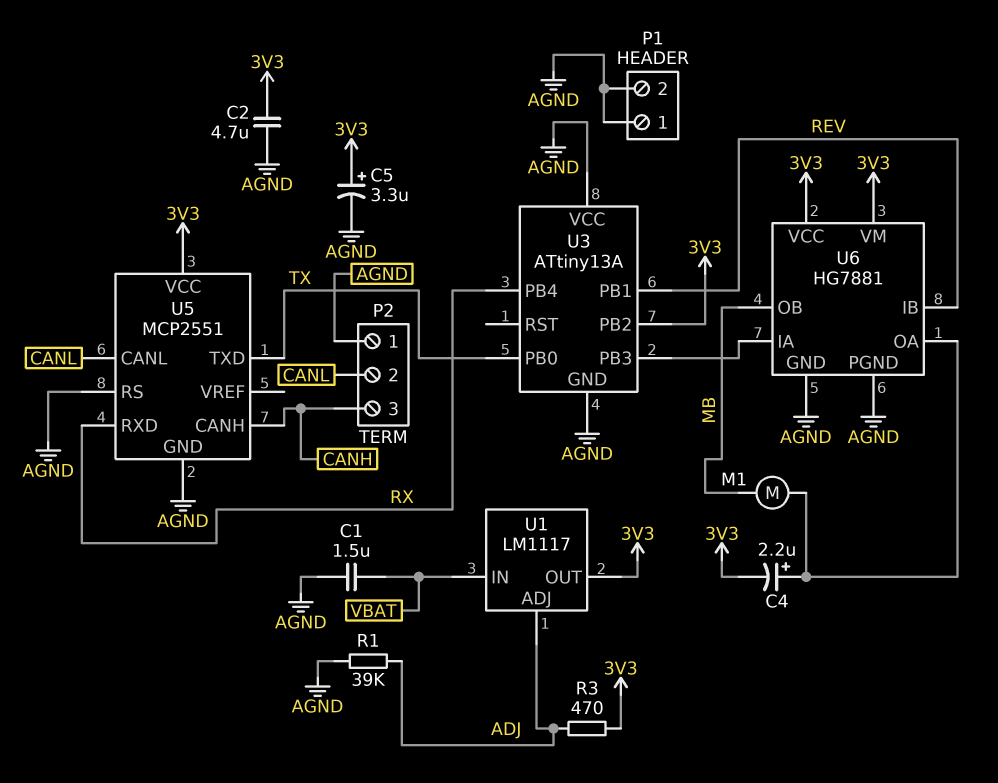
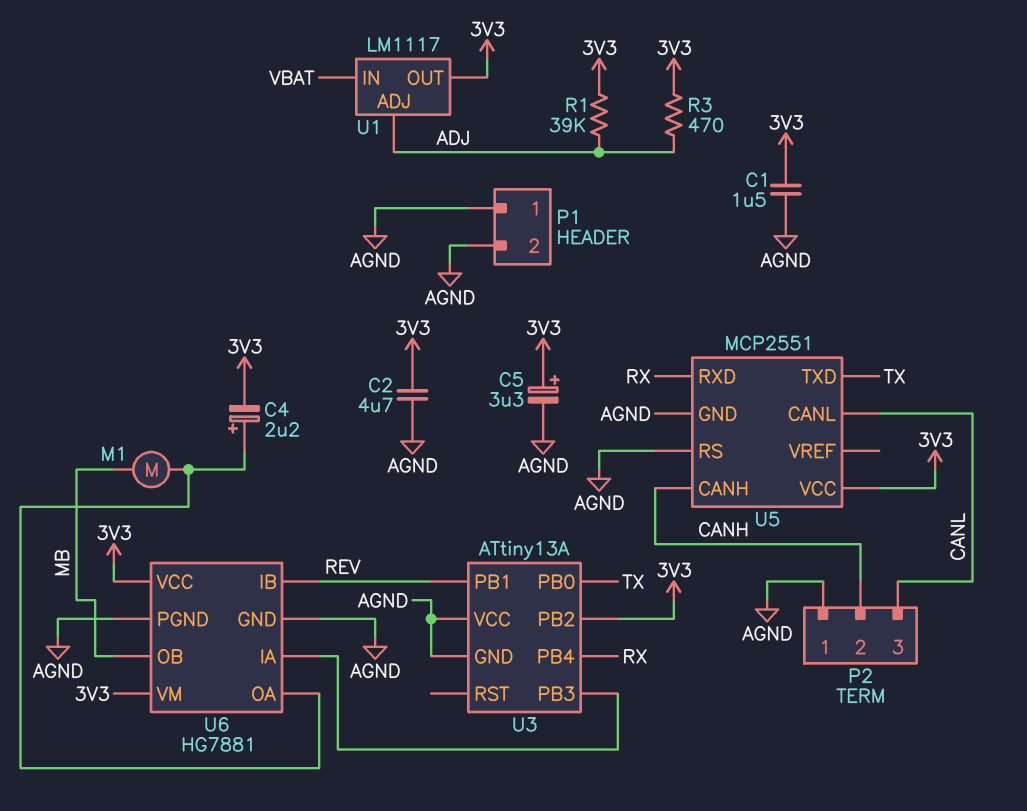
C1: 1.5uF (AGND, VBAT) -> 1.5uF (3V3, AGND)
P2 pin 2: CANL -> CANH
P2 pin 3: CANH -> CANL
R1: 39k (ADJ, AGND) -> 39k (3V3, ADJ)

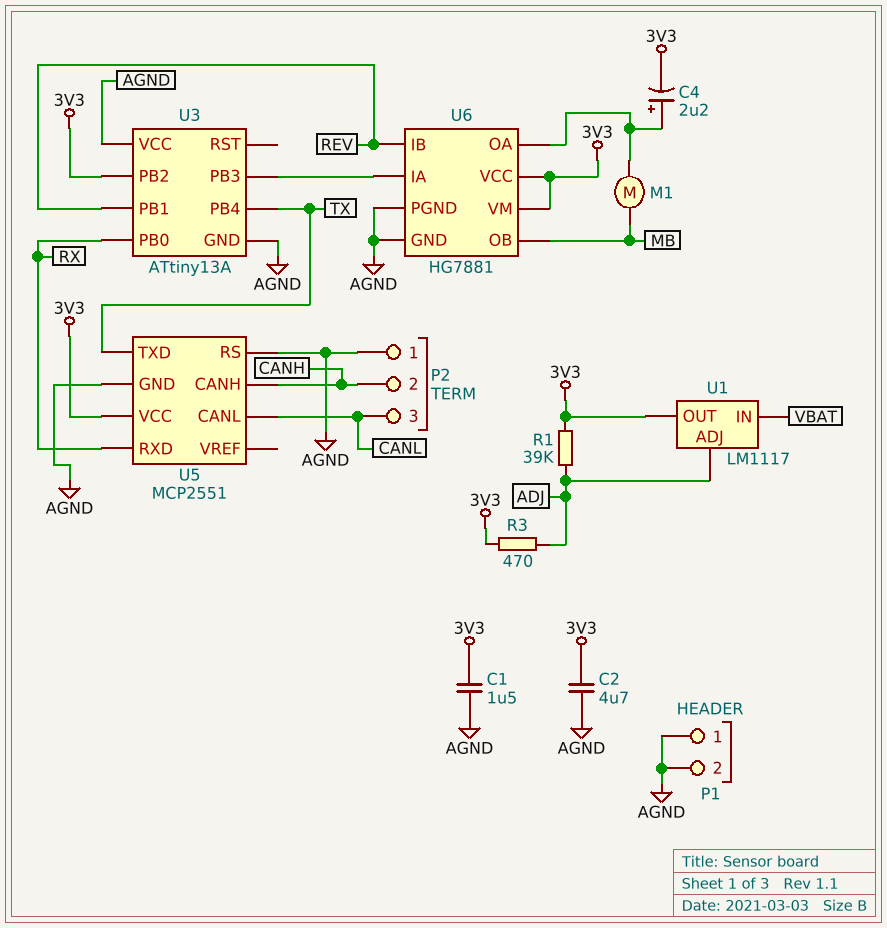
C5: 3.3uF (plus 3V3, minus AGND) -> none
U3 pin PB0: TX -> RX
U3 pin PB4: RX -> TX

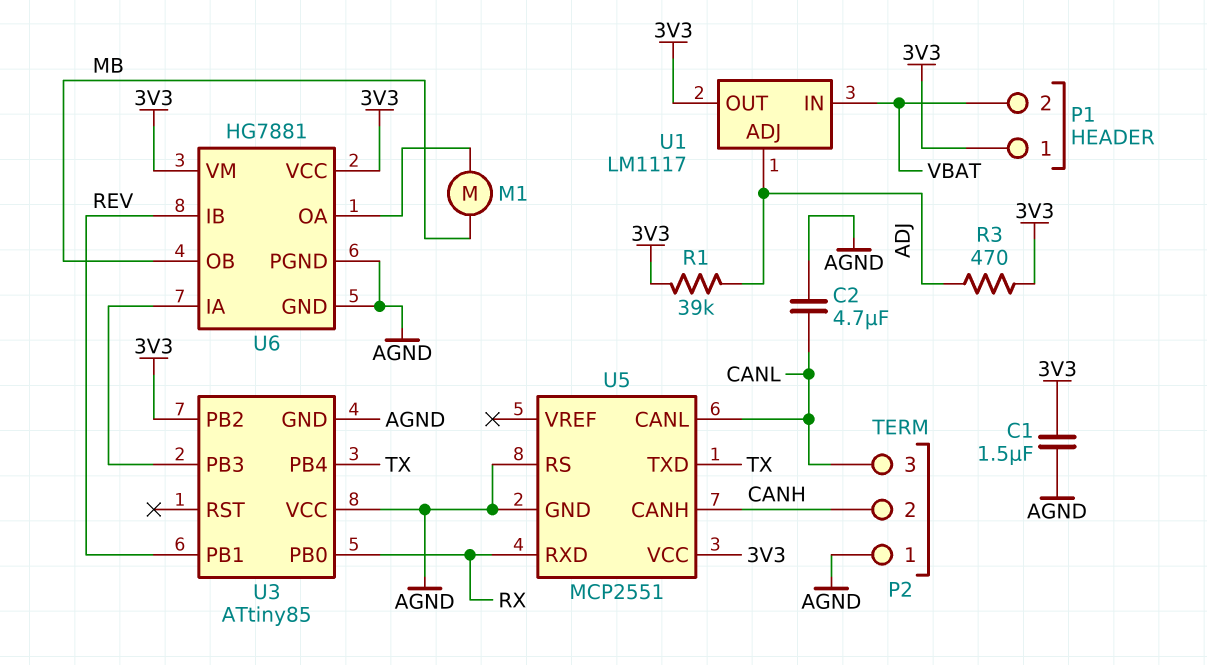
C2: 4.7uF (3V3, AGND) -> 4.7uF (AGND, CANL)
C4: 2.2uF (plus U6/OA, minus 3V3) -> none
P1 pin 1: AGND -> 3V3
P1 pin 2: AGND -> VBAT
U3: ATtiny13A -> ATtiny85

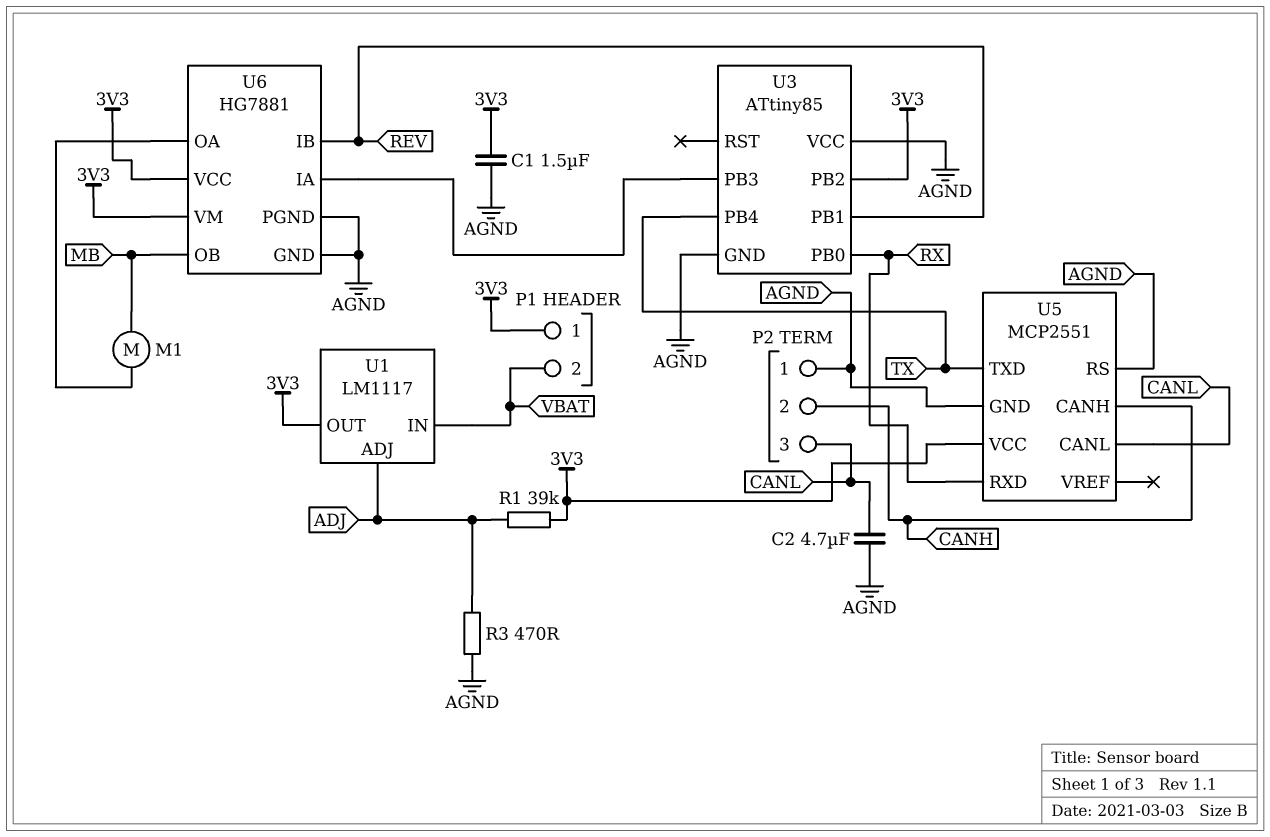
R3: 470 (3V3, ADJ) -> 470 (ADJ, AGND)

